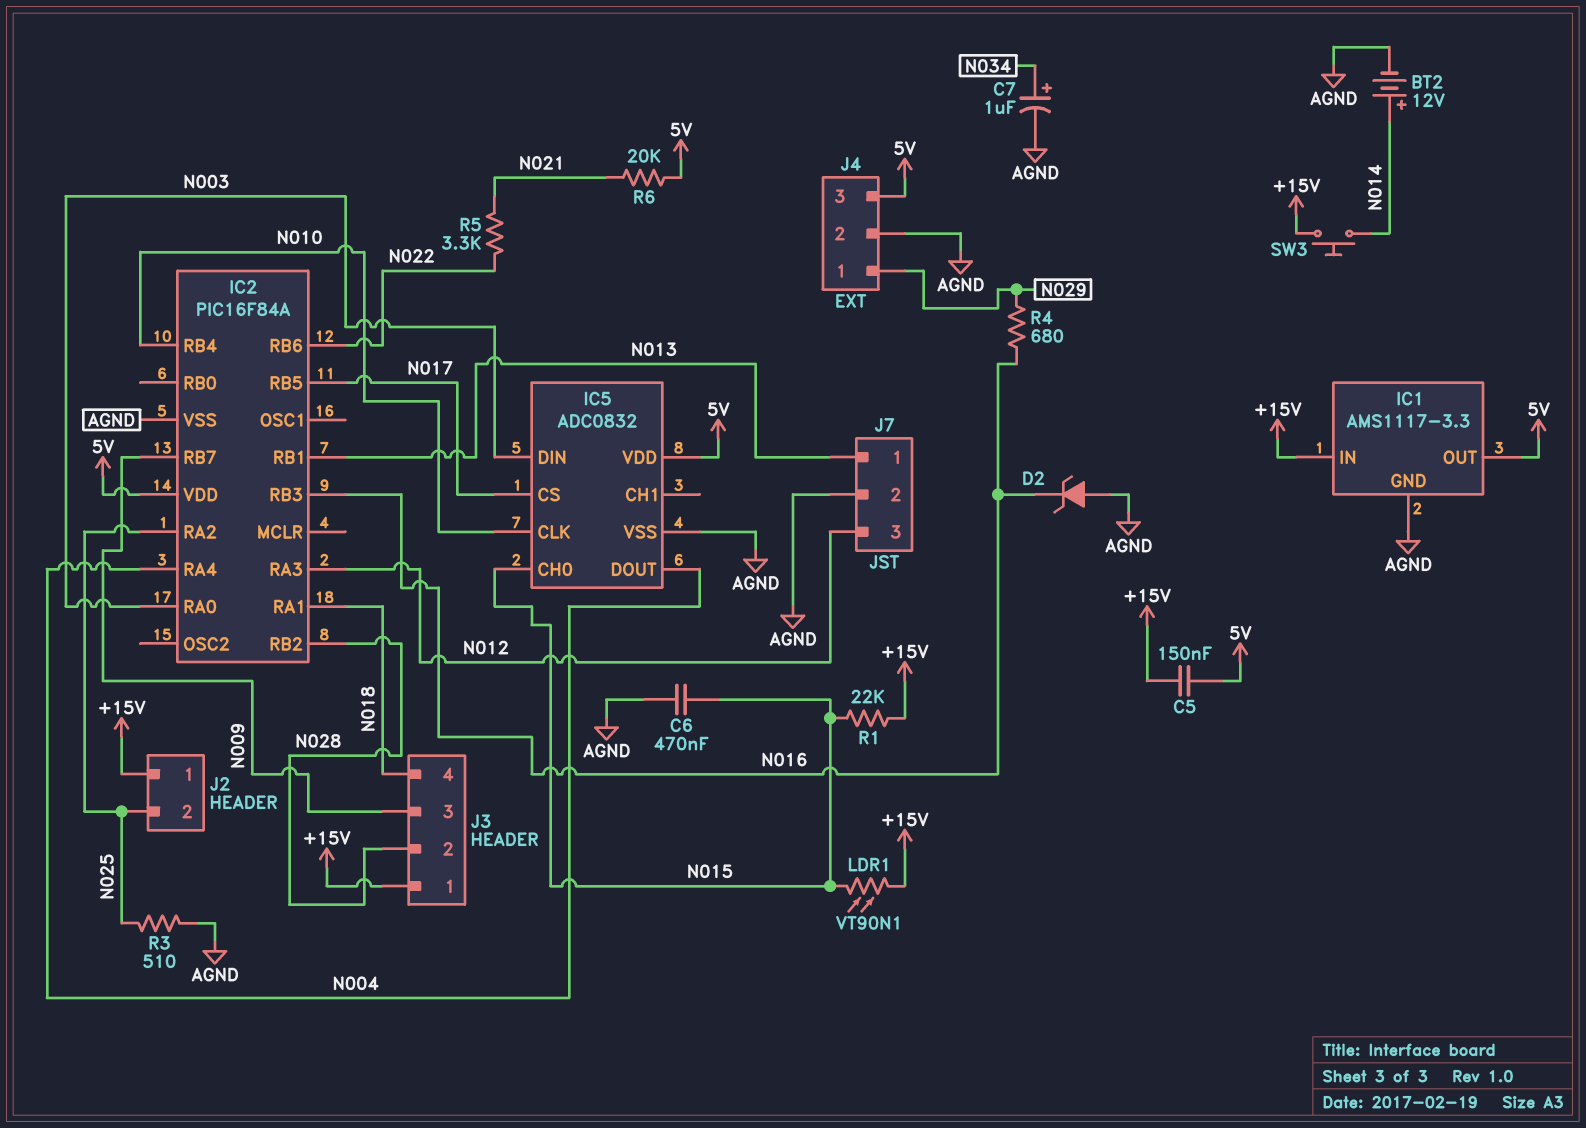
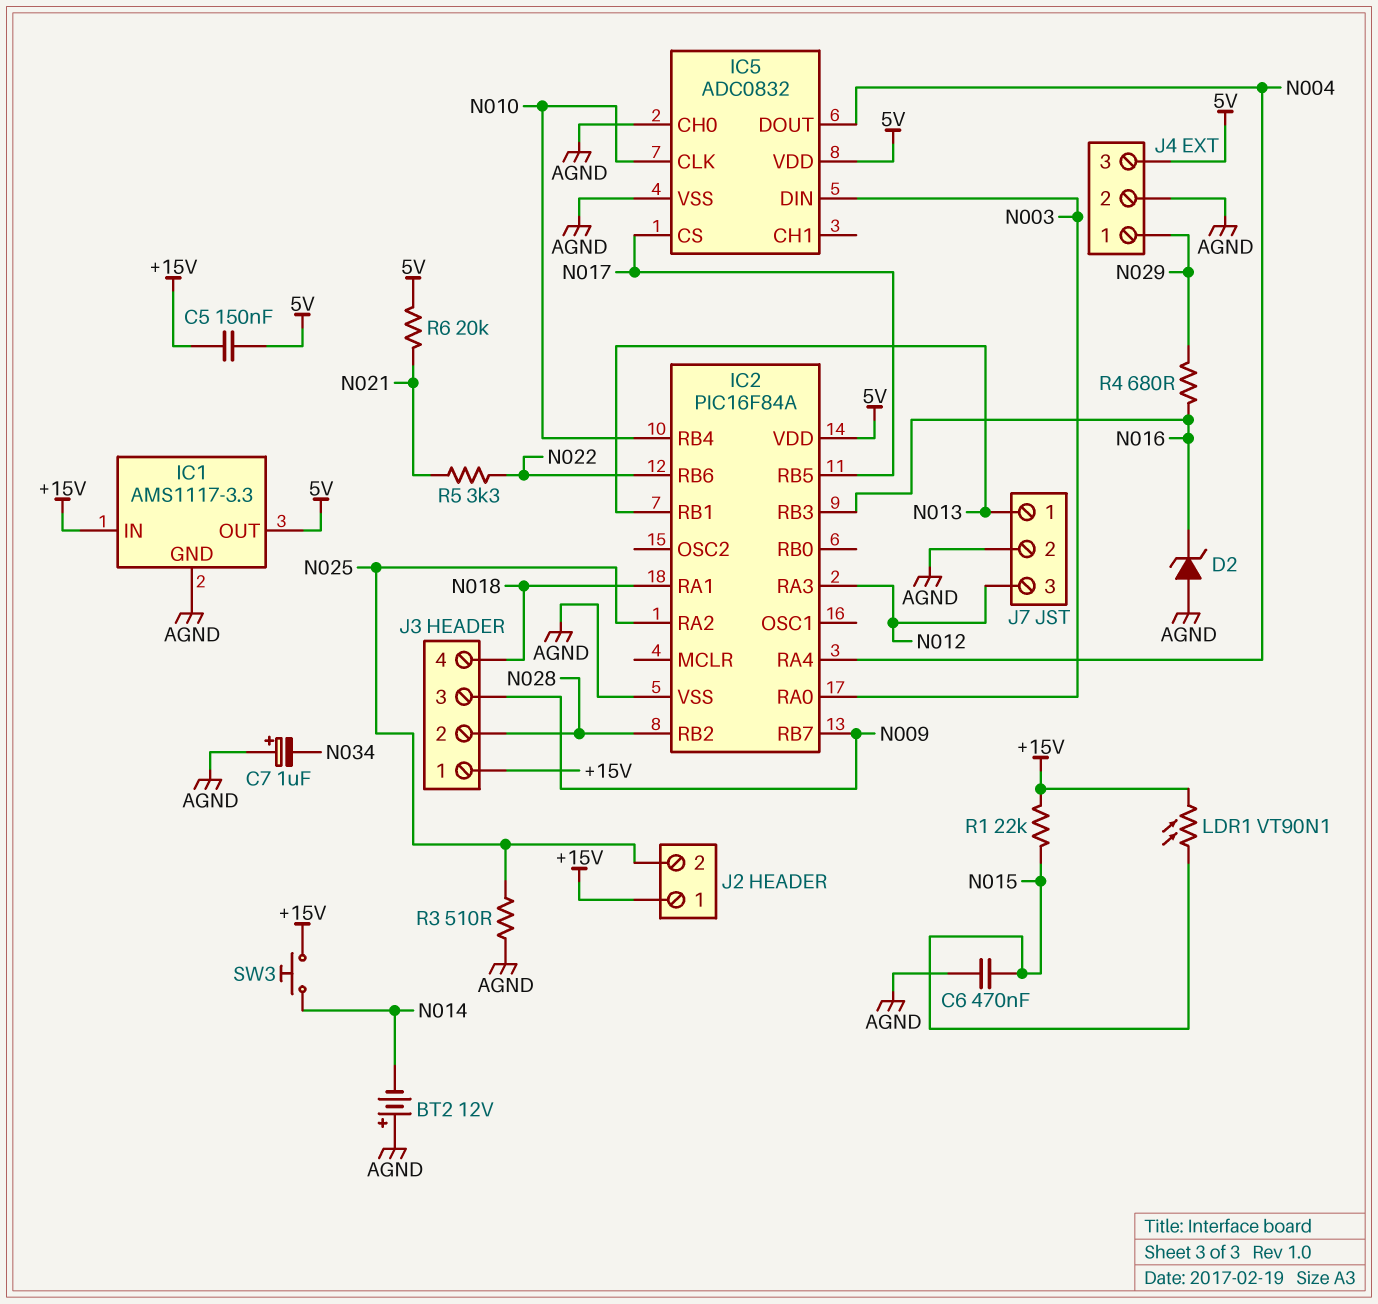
BT2: 12V (plus N014, minus AGND) -> 12V (plus AGND, minus N014)
C7: 1uF (plus N034, minus AGND) -> 1uF (plus AGND, minus N034)
IC5 pin CH0: N015 -> AGND

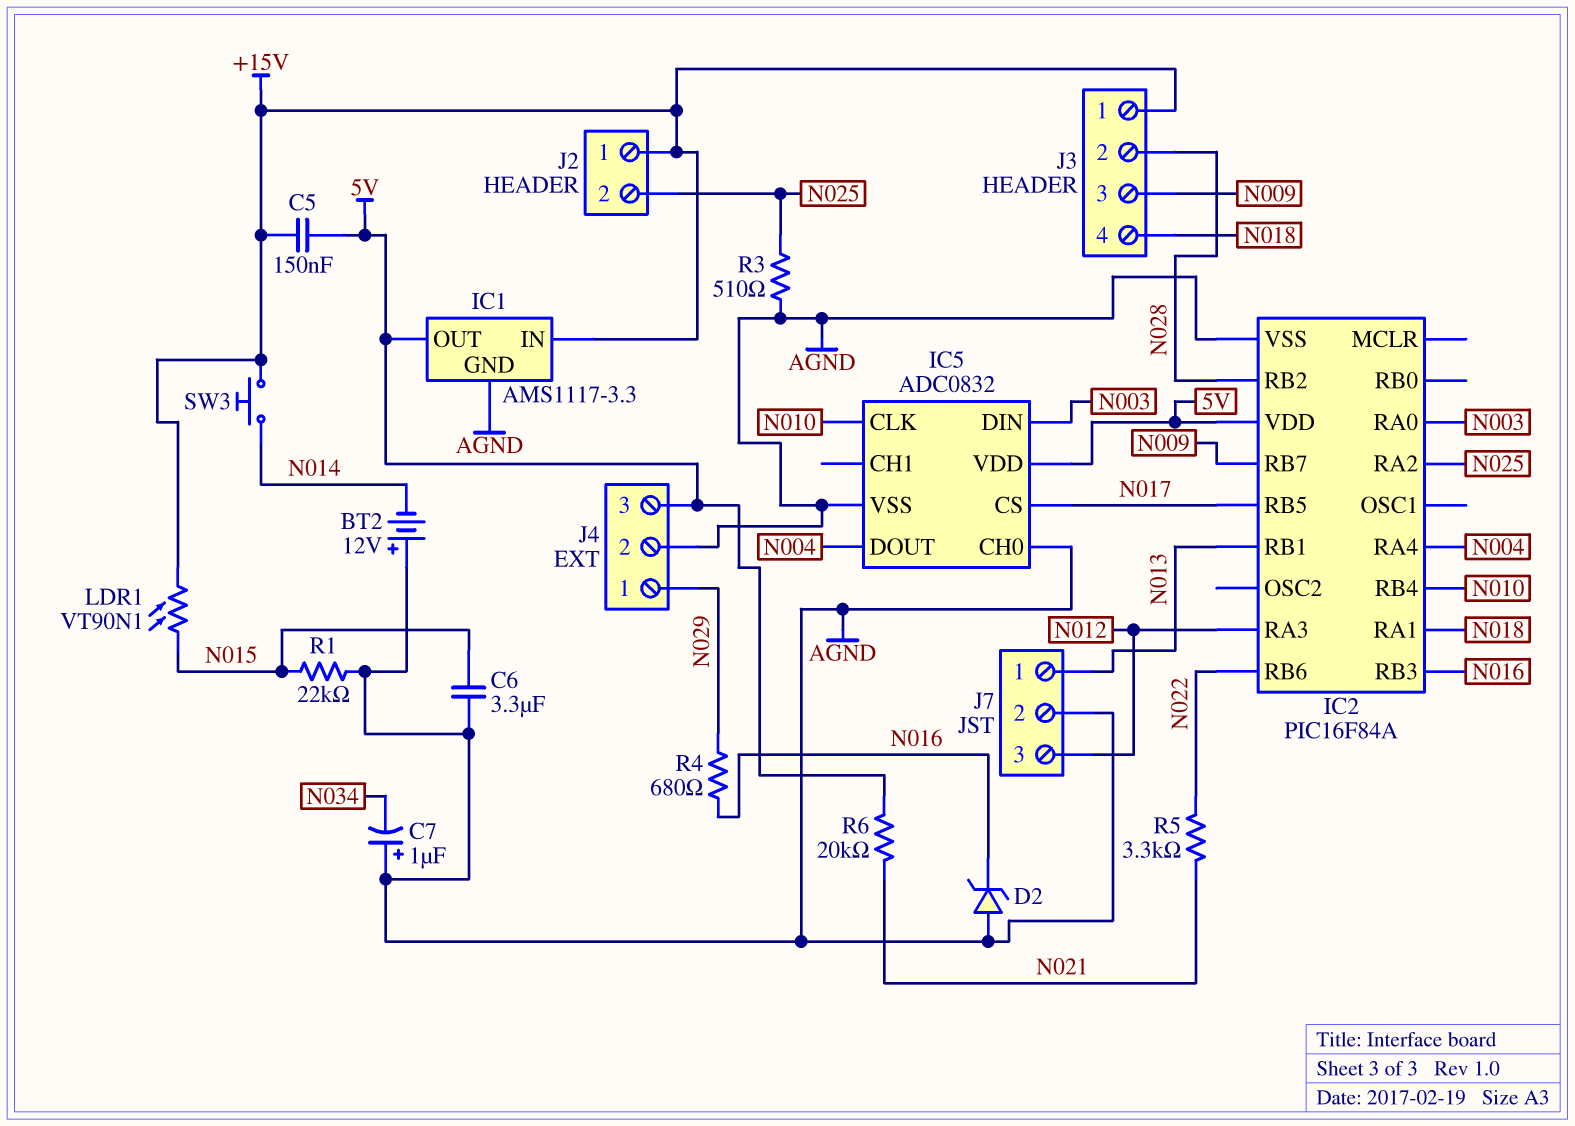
C6: 470nF (AGND, N015) -> 3.3uF (AGND, N015)
R1: 22k (+15V, N015) -> 22k (AGND, N015)

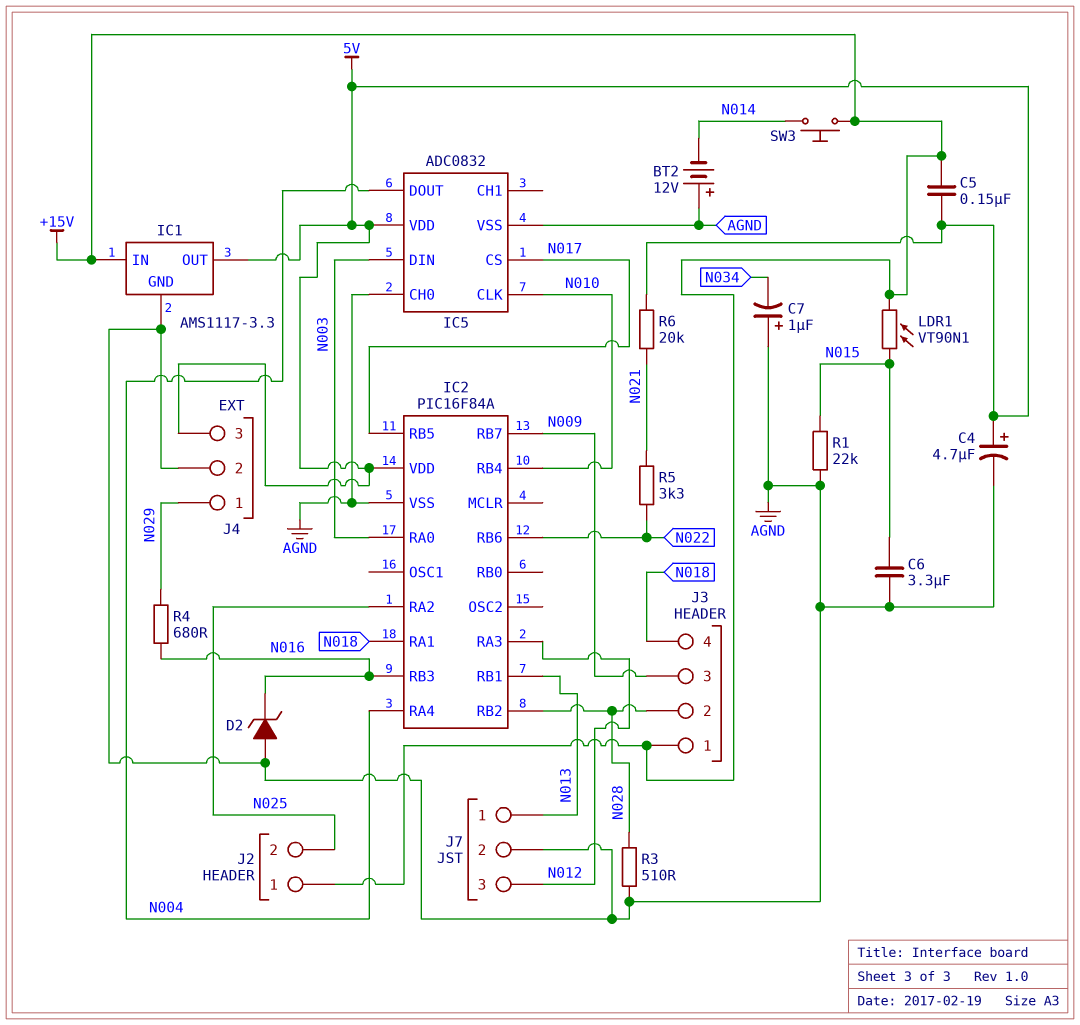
C4: none -> 4.7uF (plus 5V, minus AGND)
R3: 510 (AGND, N025) -> 510 (AGND, N028)

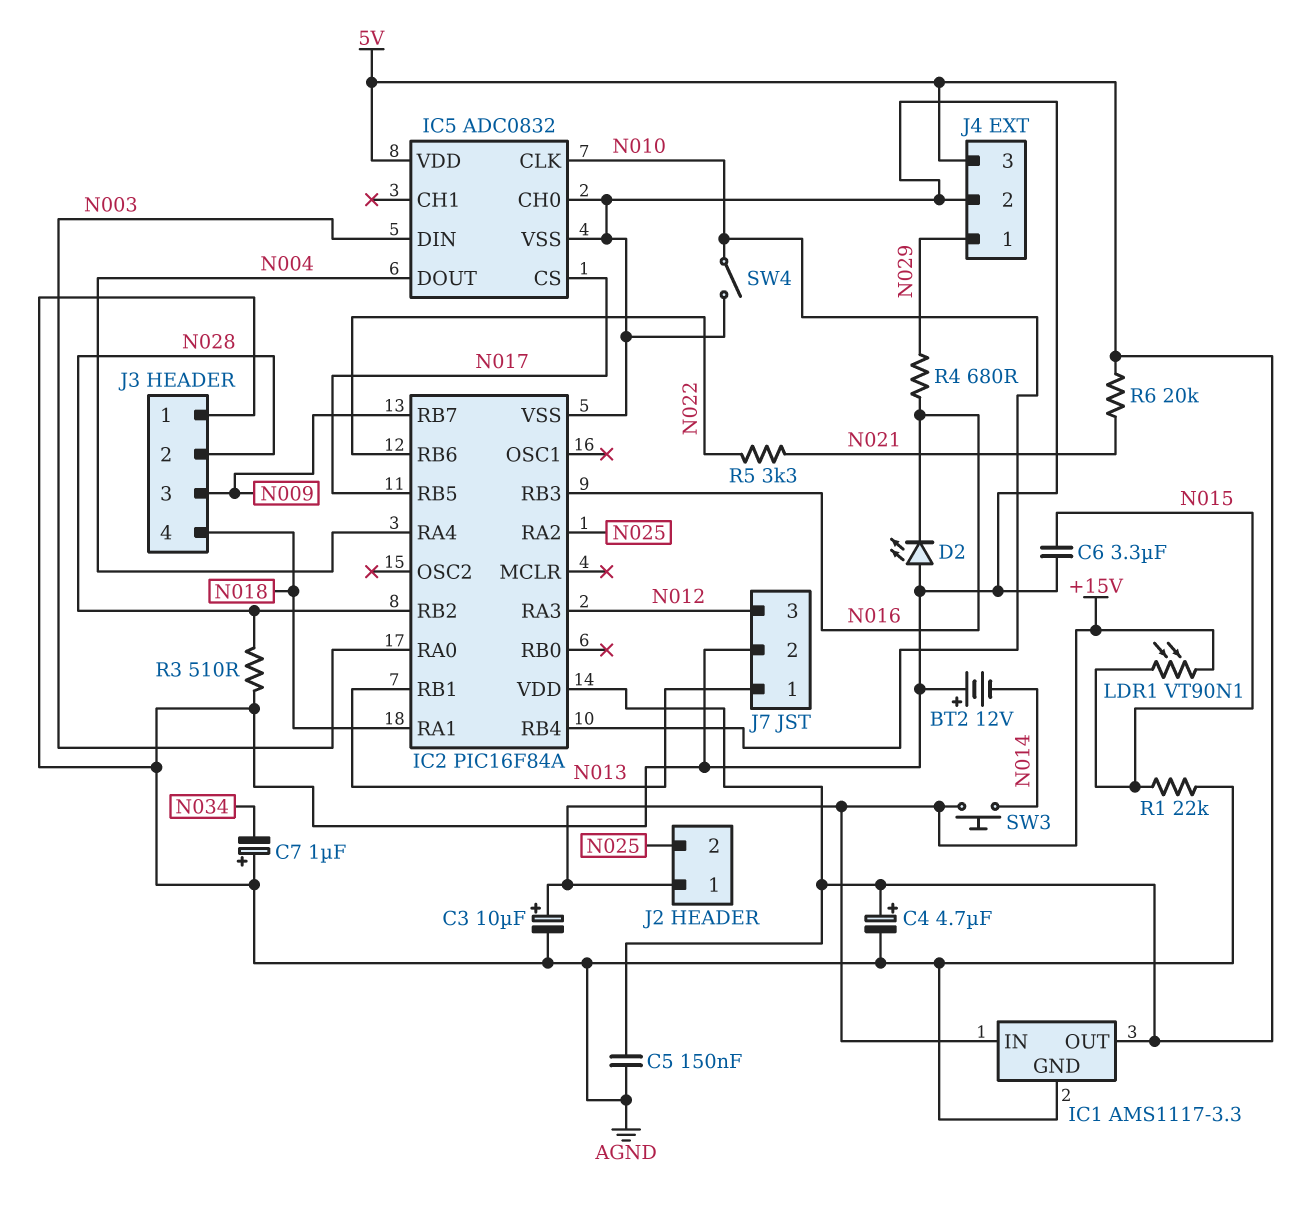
C3: none -> 10uF (plus +15V, minus AGND)
C5: 150nF (+15V, 5V) -> 150nF (5V, AGND)
D2: zener (A AGND, K N016) -> LED (A AGND, K N016)
J3 pin 1: +15V -> AGND
SW4: none -> switch (AGND, N010)

